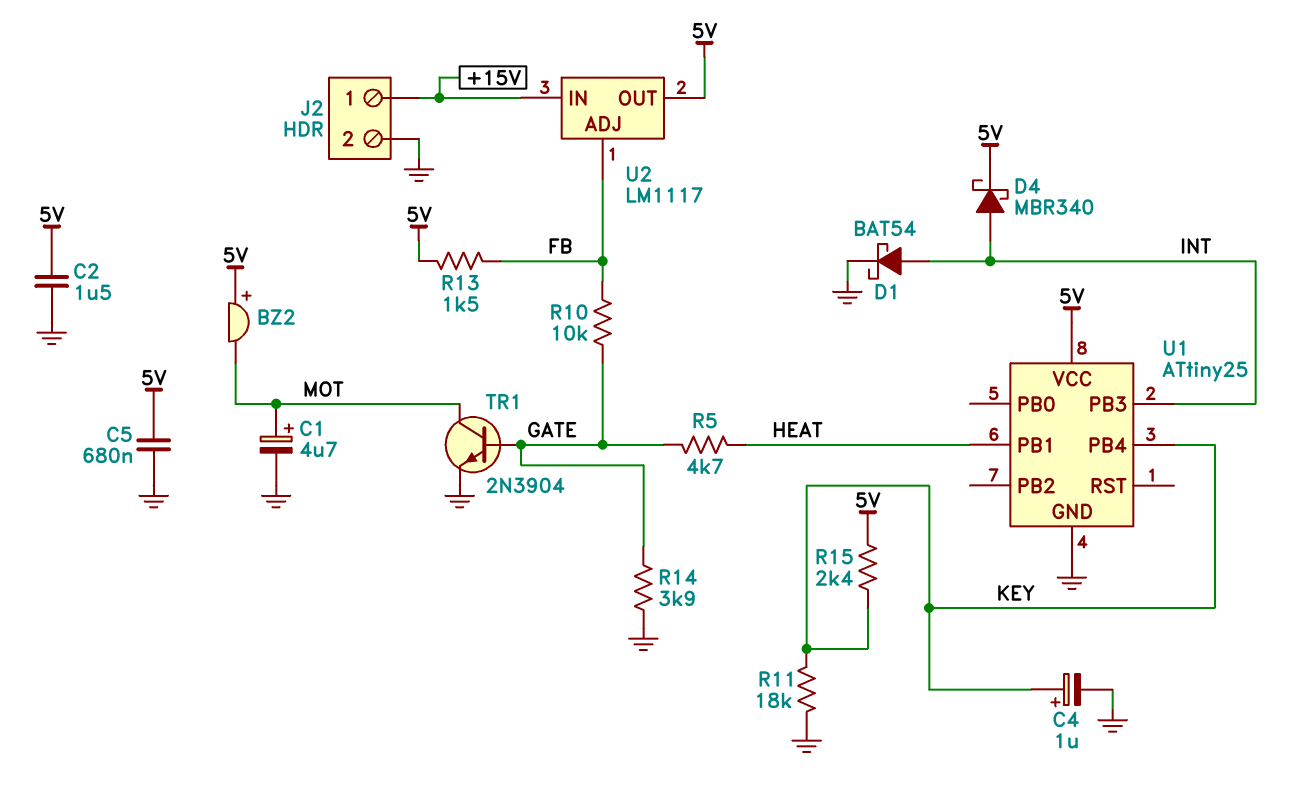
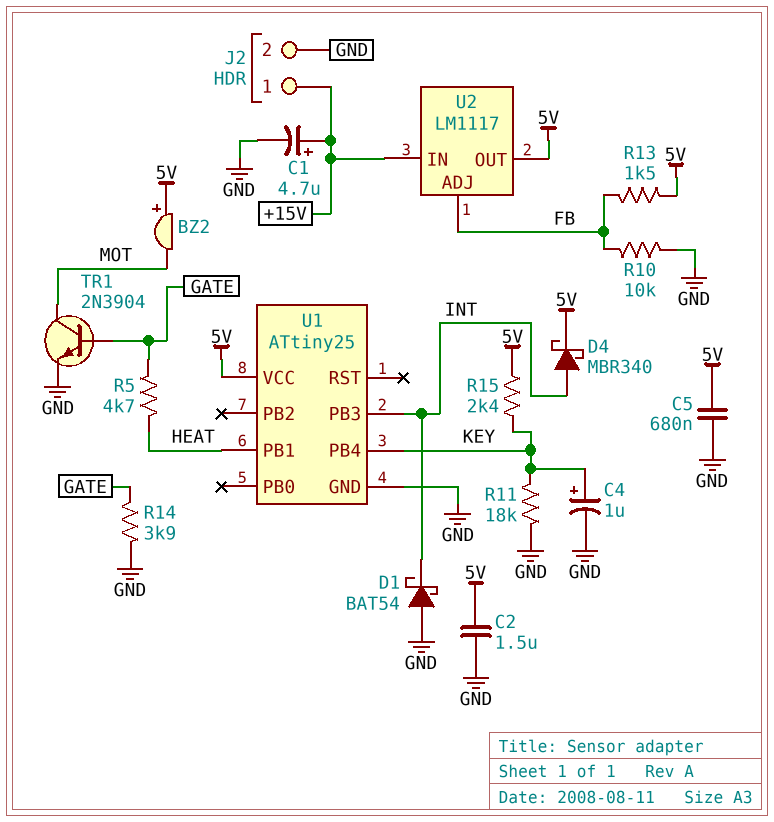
C1: 4.7uF (plus MOT, minus GND) -> 4.7uF (plus +15V, minus GND)
D1: schottky BAT54 (A INT, K GND) -> schottky BAT54 (A GND, K INT)
R10: 10k (FB, GATE) -> 10k (FB, GND)

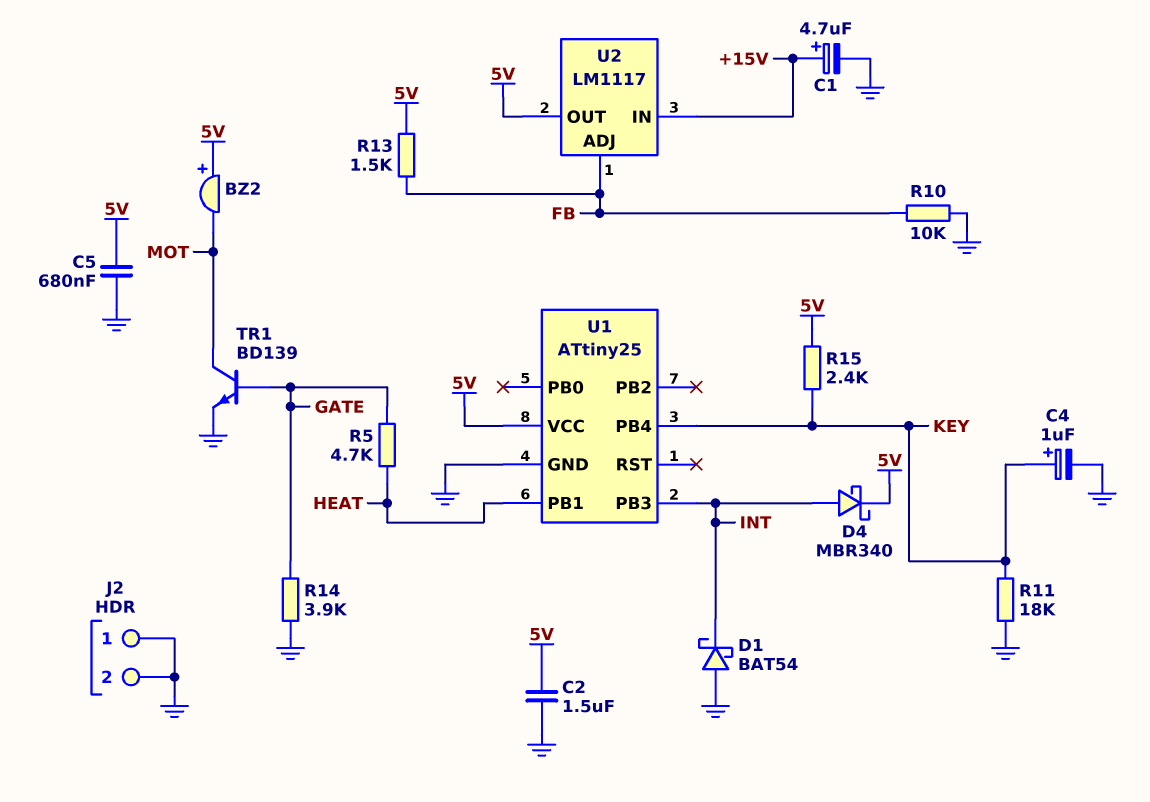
J2 pin 1: +15V -> GND
TR1: NPN 2N3904 (B GATE, C MOT, E GND) -> NPN BD139 (B GATE, C MOT, E GND)

